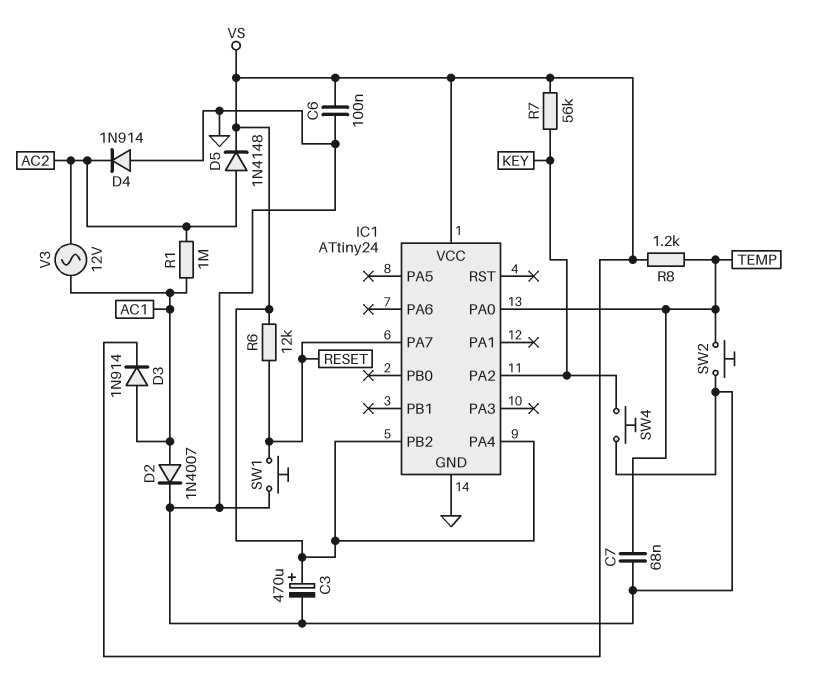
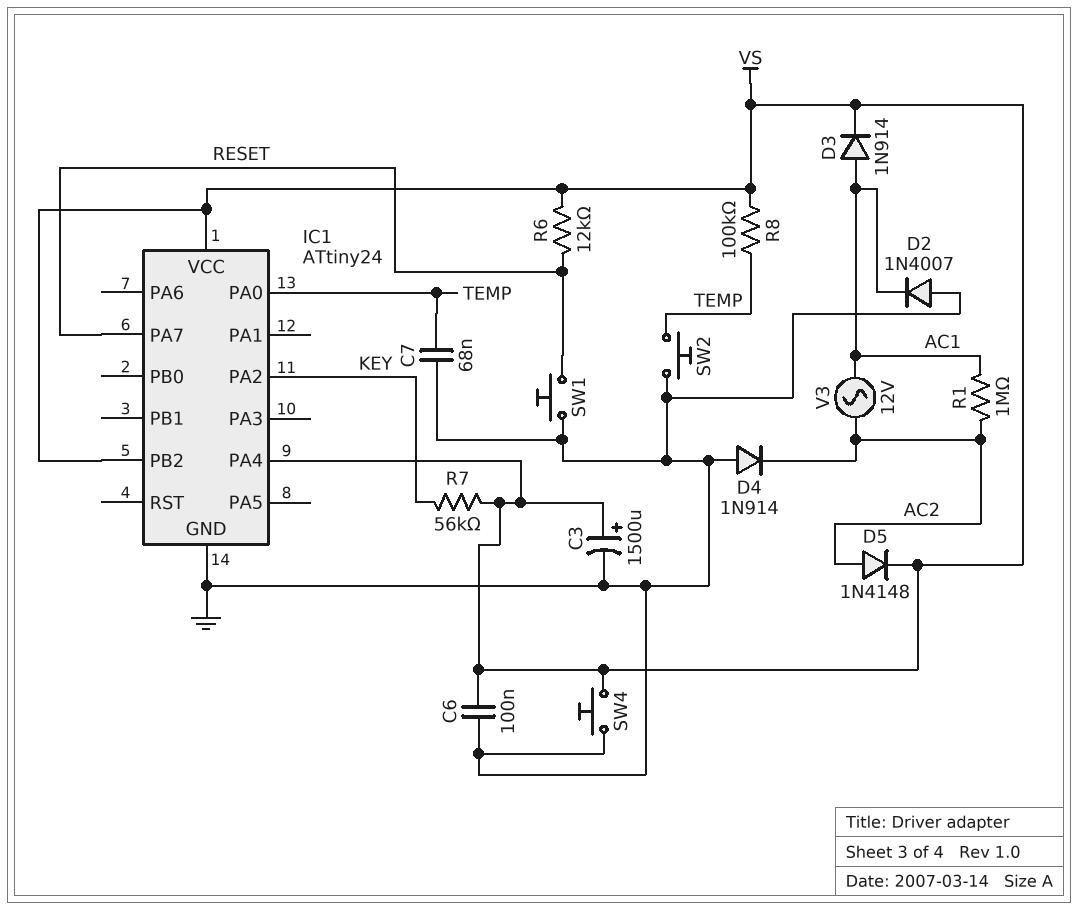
C3: 470uF (plus VS, minus GND) -> 1500uF (plus VS, minus GND)
D2: diode 1N4007 (A AC1, K GND) -> diode 1N4007 (A GND, K AC1)
R8: 1.2k (TEMP, VS) -> 100k (TEMP, VS)
SW4: button (GND, KEY) -> button (GND, VS)

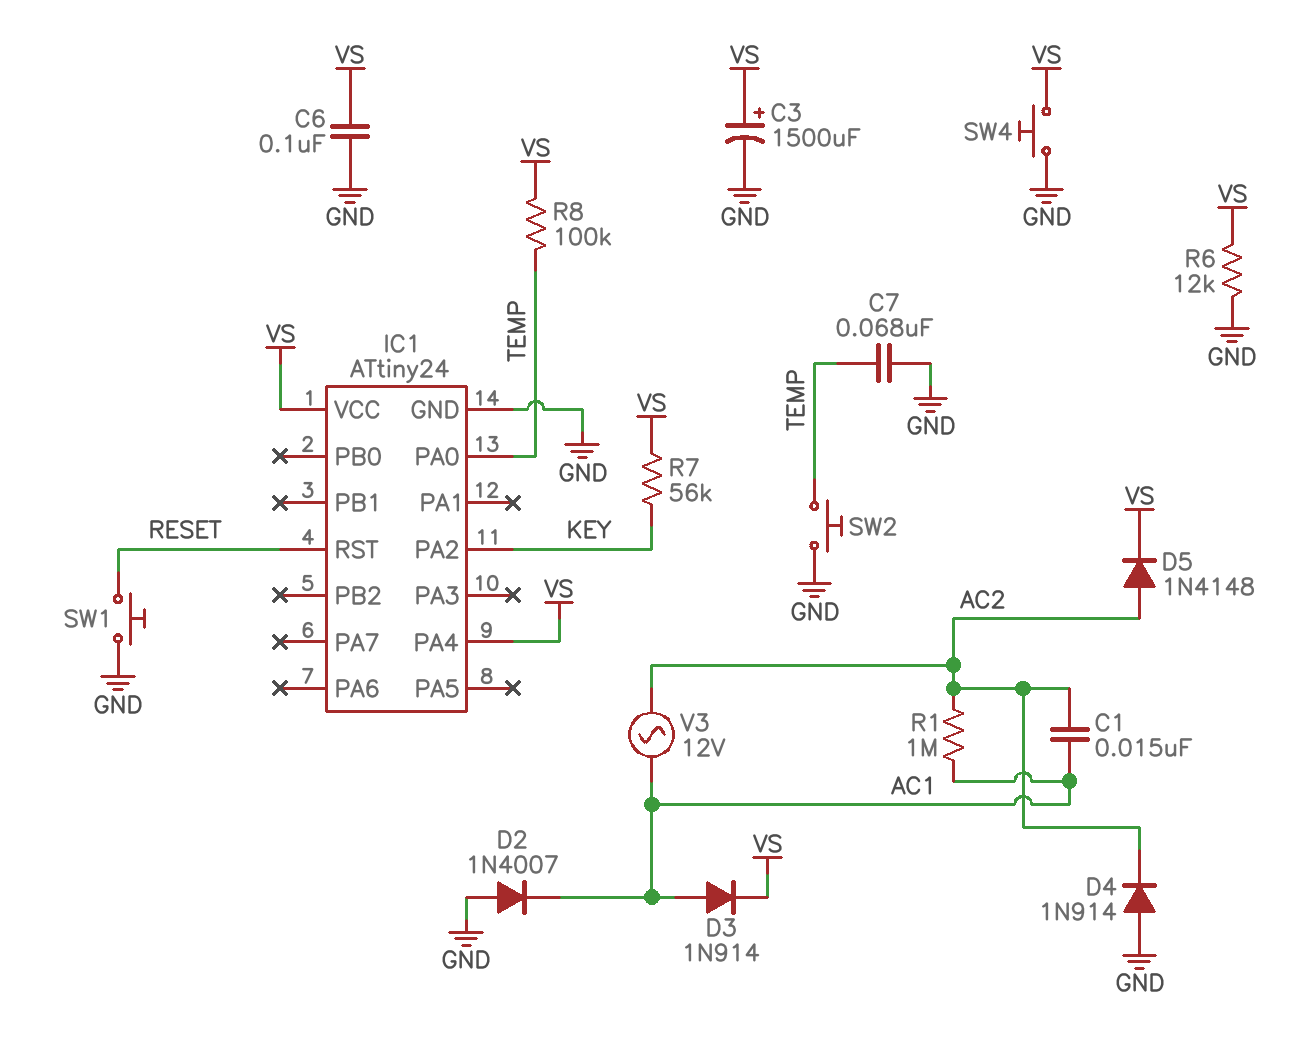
C1: none -> 15nF (AC1, AC2)
IC1 pin PA7: RESET -> none
IC1 pin PB2: VS -> none
IC1 pin RST: none -> RESET
R6: 12k (RESET, VS) -> 12k (GND, VS)

